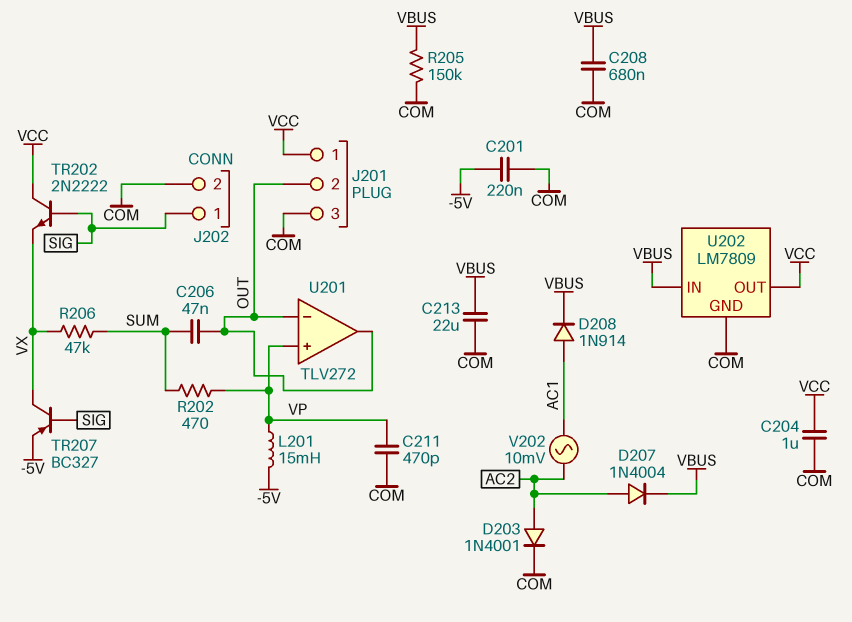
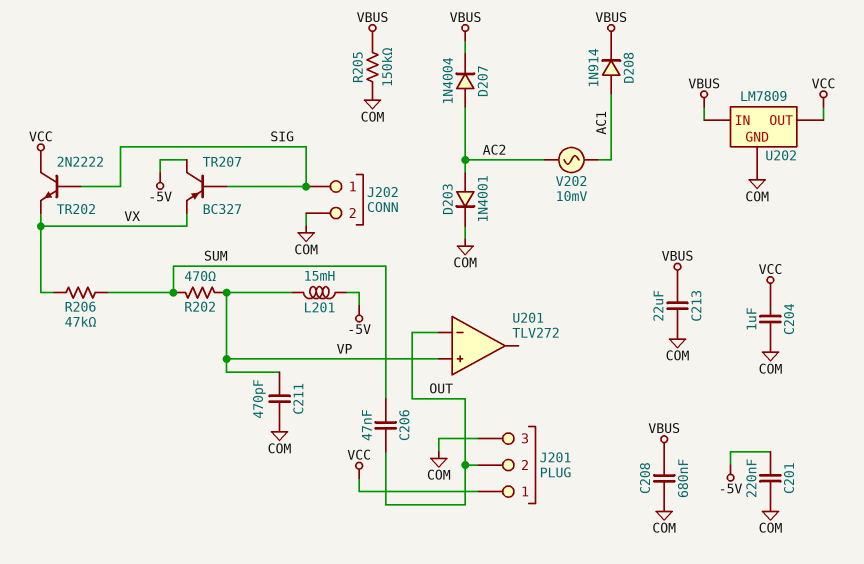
TR207: PNP BC327 (B SIG, C VX, E -5V) -> PNP BC327 (B SIG, C -5V, E VX)
U201 pin out: OUT -> none

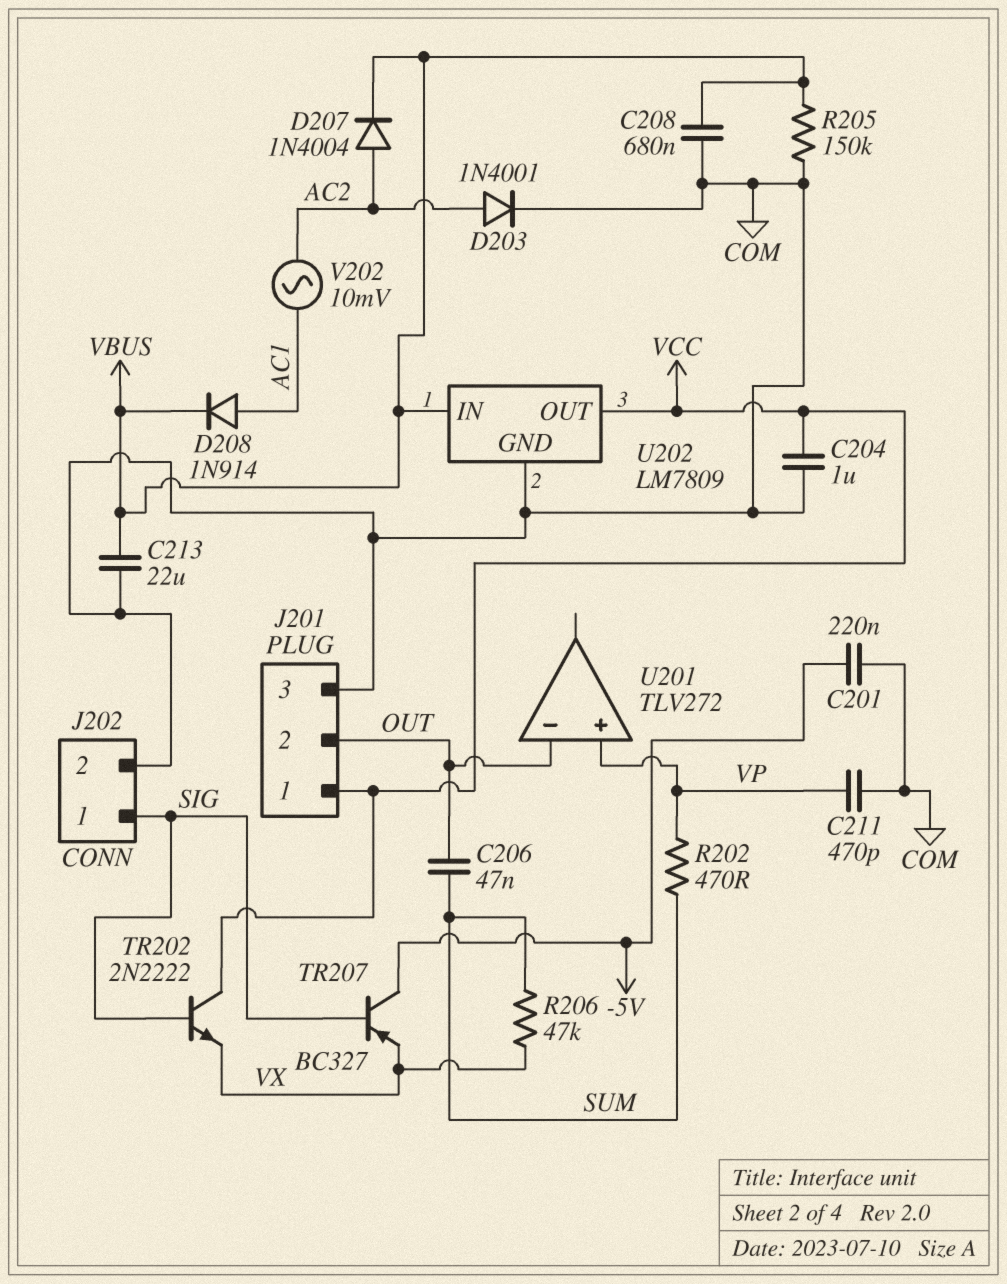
L201: 15mH (-5V, VP) -> none

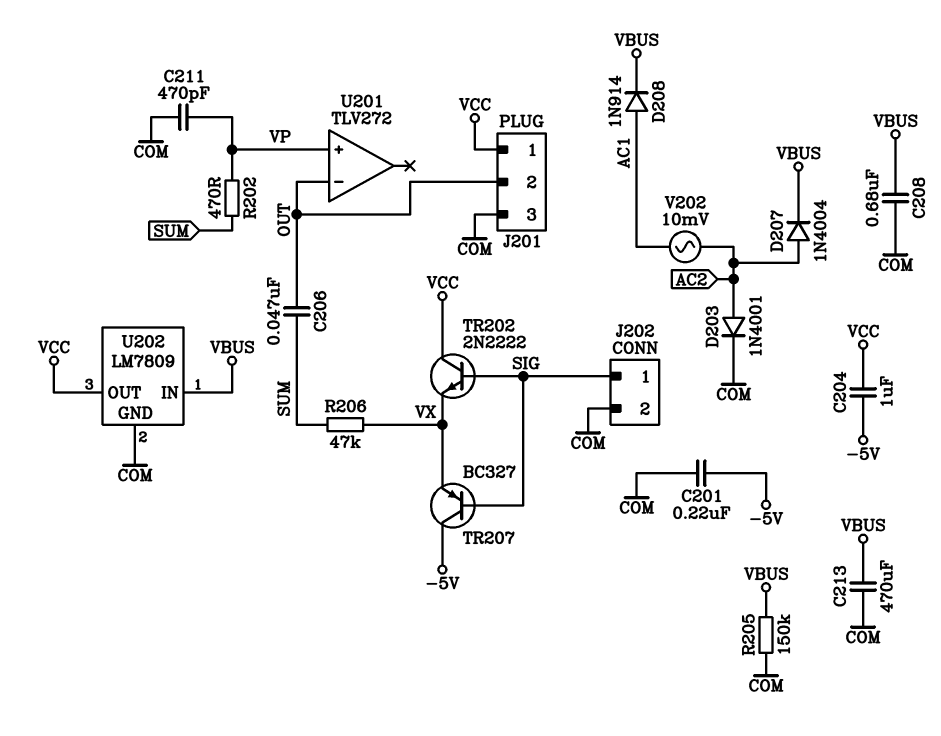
C204: 1uF (COM, VCC) -> 1uF (-5V, VCC)
C213: 22uF (COM, VBUS) -> 470uF (COM, VBUS)

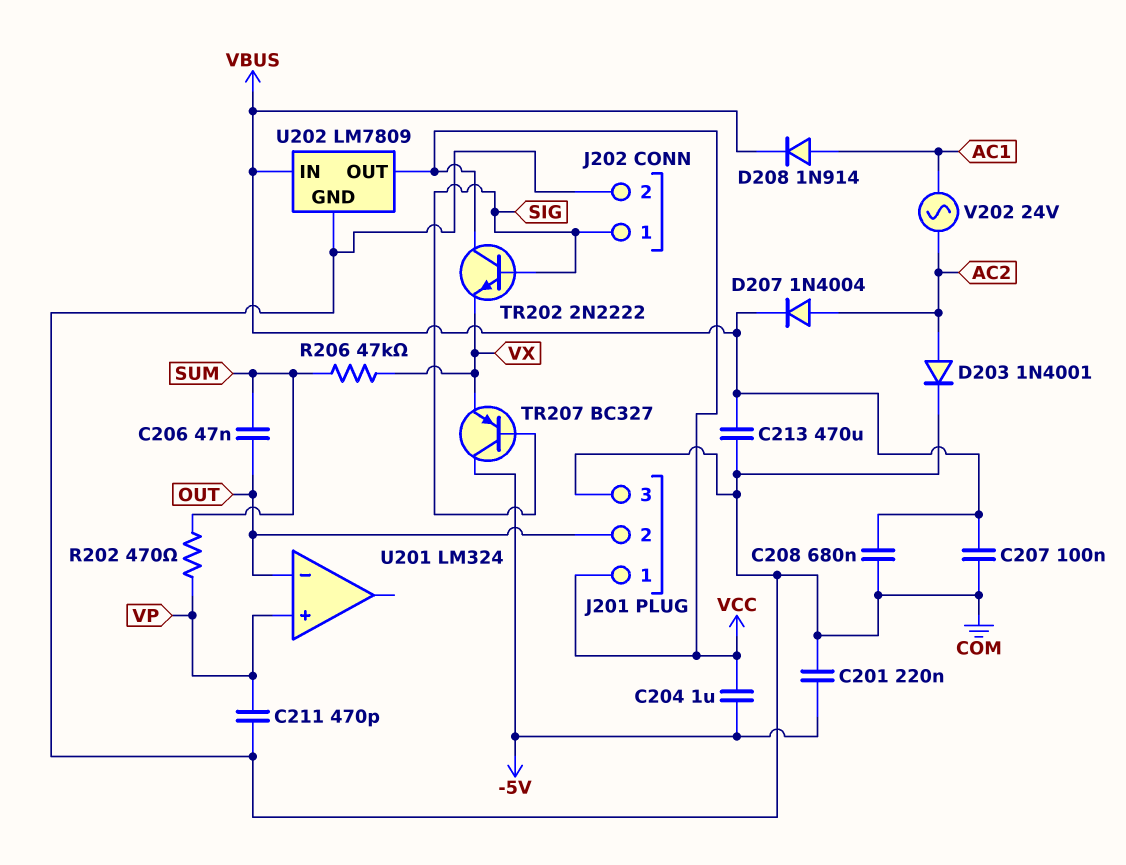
C207: none -> 100nF (COM, VBUS)
R205: 150k (COM, VBUS) -> none
U201: TLV272 -> LM324
V202: AC 10mV (AC1, AC2) -> AC 24V (AC1, AC2)

